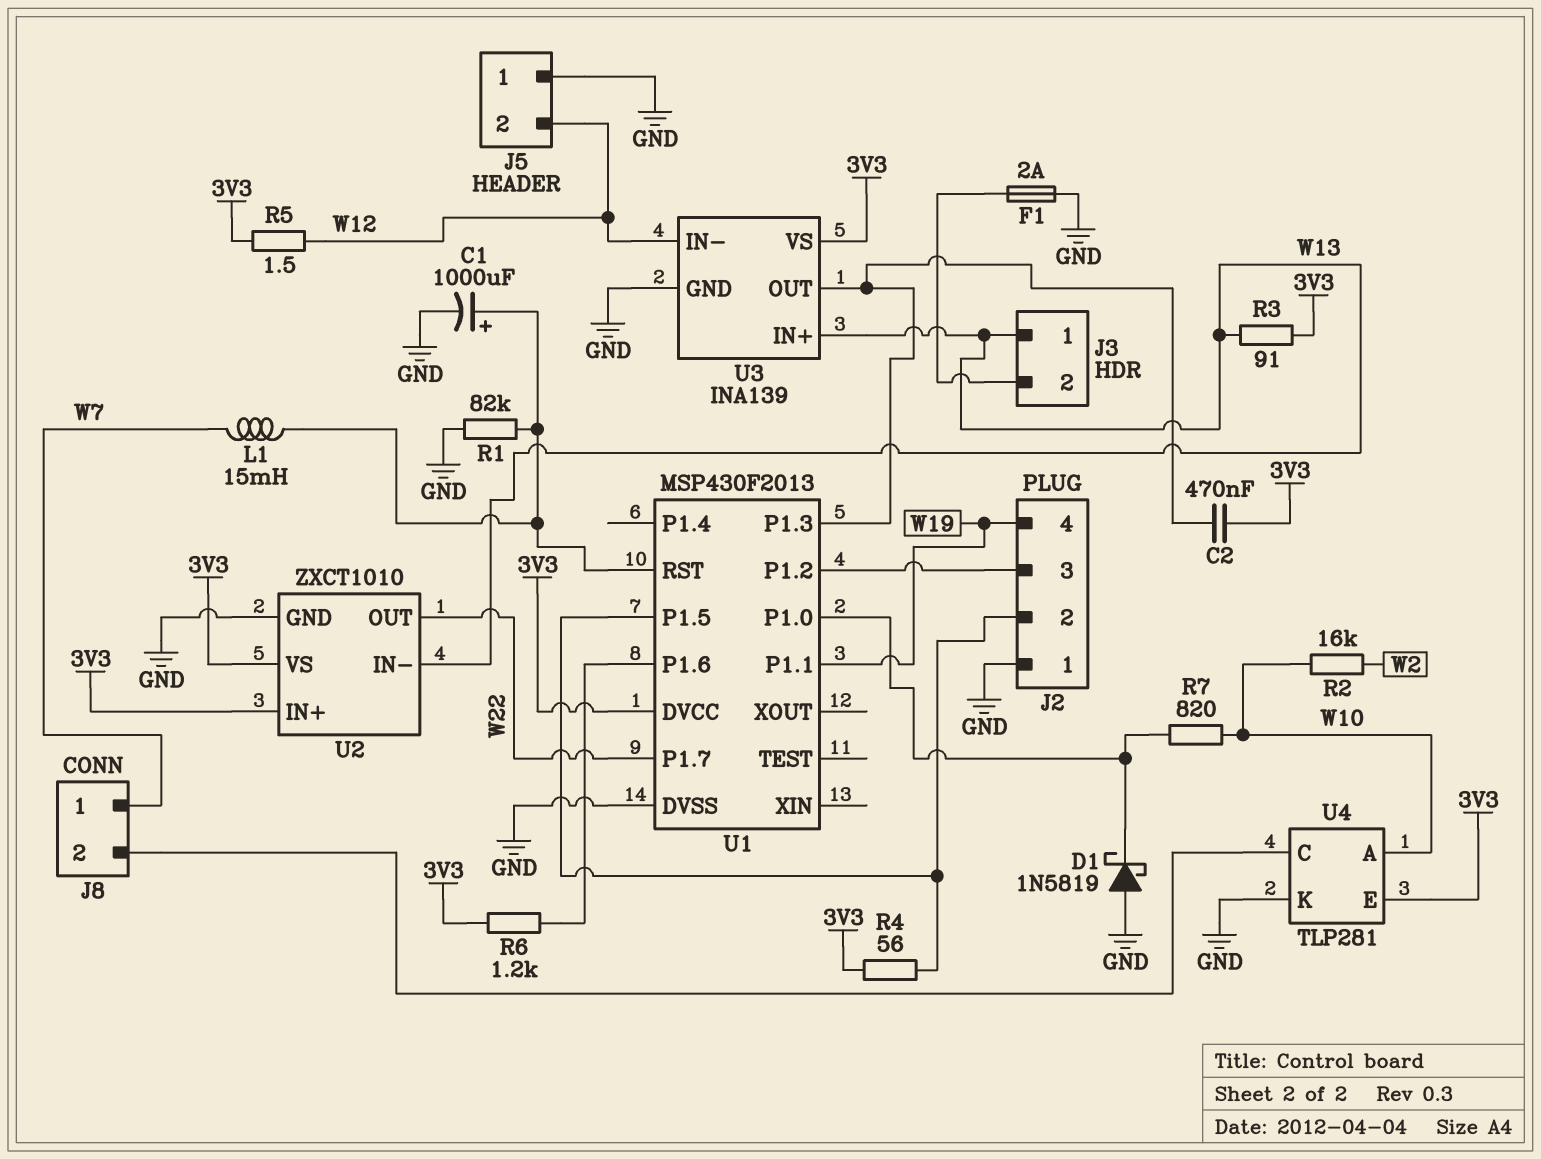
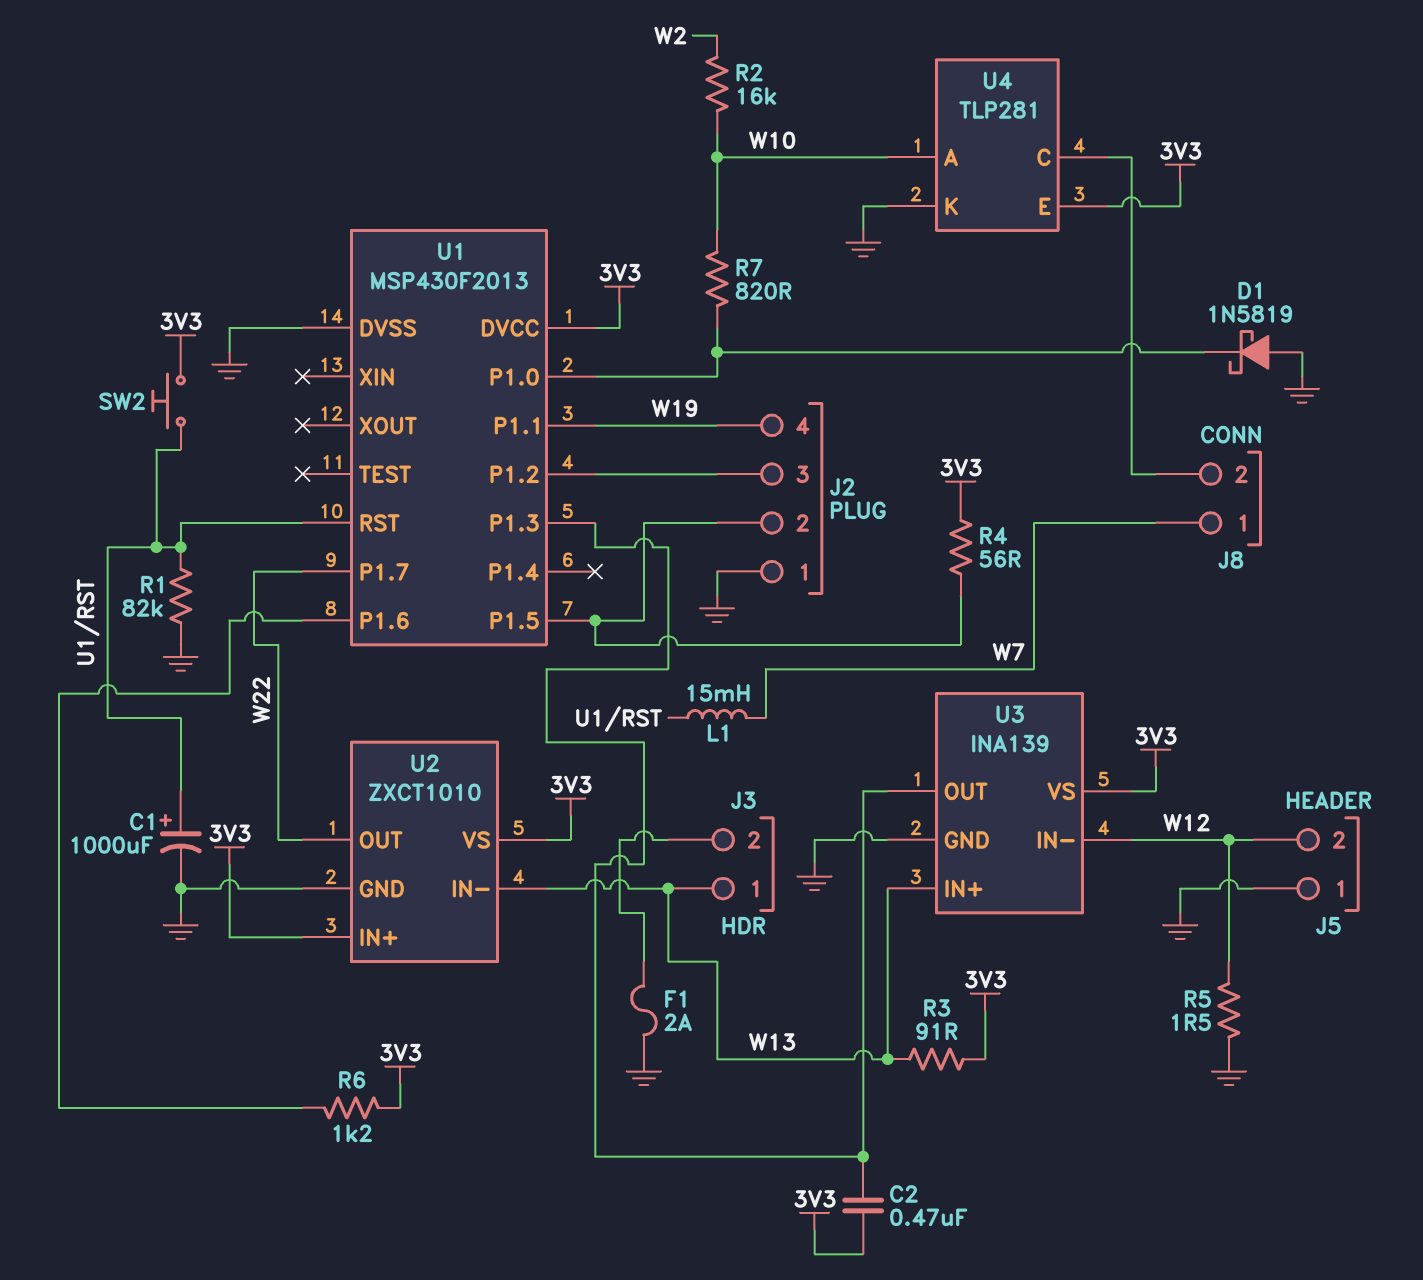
R5: 1.5 (3V3, W12) -> 1.5 (GND, W12)
SW2: none -> button (3V3, U1/RST)

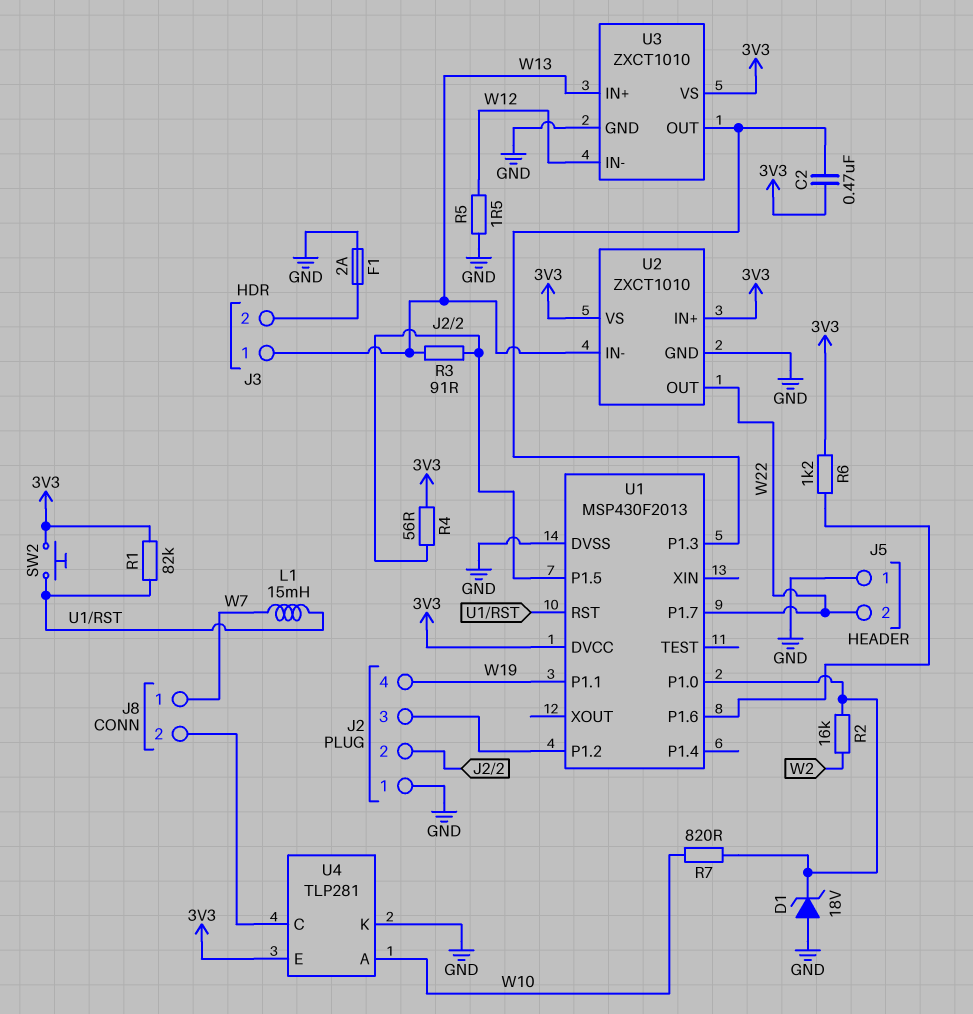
C1: 1000uF (plus U1/RST, minus GND) -> none
D1: schottky 1N5819 (A GND, K U1/P1.0) -> zener 18V (A GND, K U1/P1.0)
J5 pin 2: W12 -> W22
R1: 82k (GND, U1/RST) -> 82k (3V3, U1/RST)
R2: 16k (W2, W10) -> 16k (U1/P1.0, W2)
R3: 91 (3V3, W13) -> 91 (J2/2, W13)
U3: INA139 -> ZXCT1010

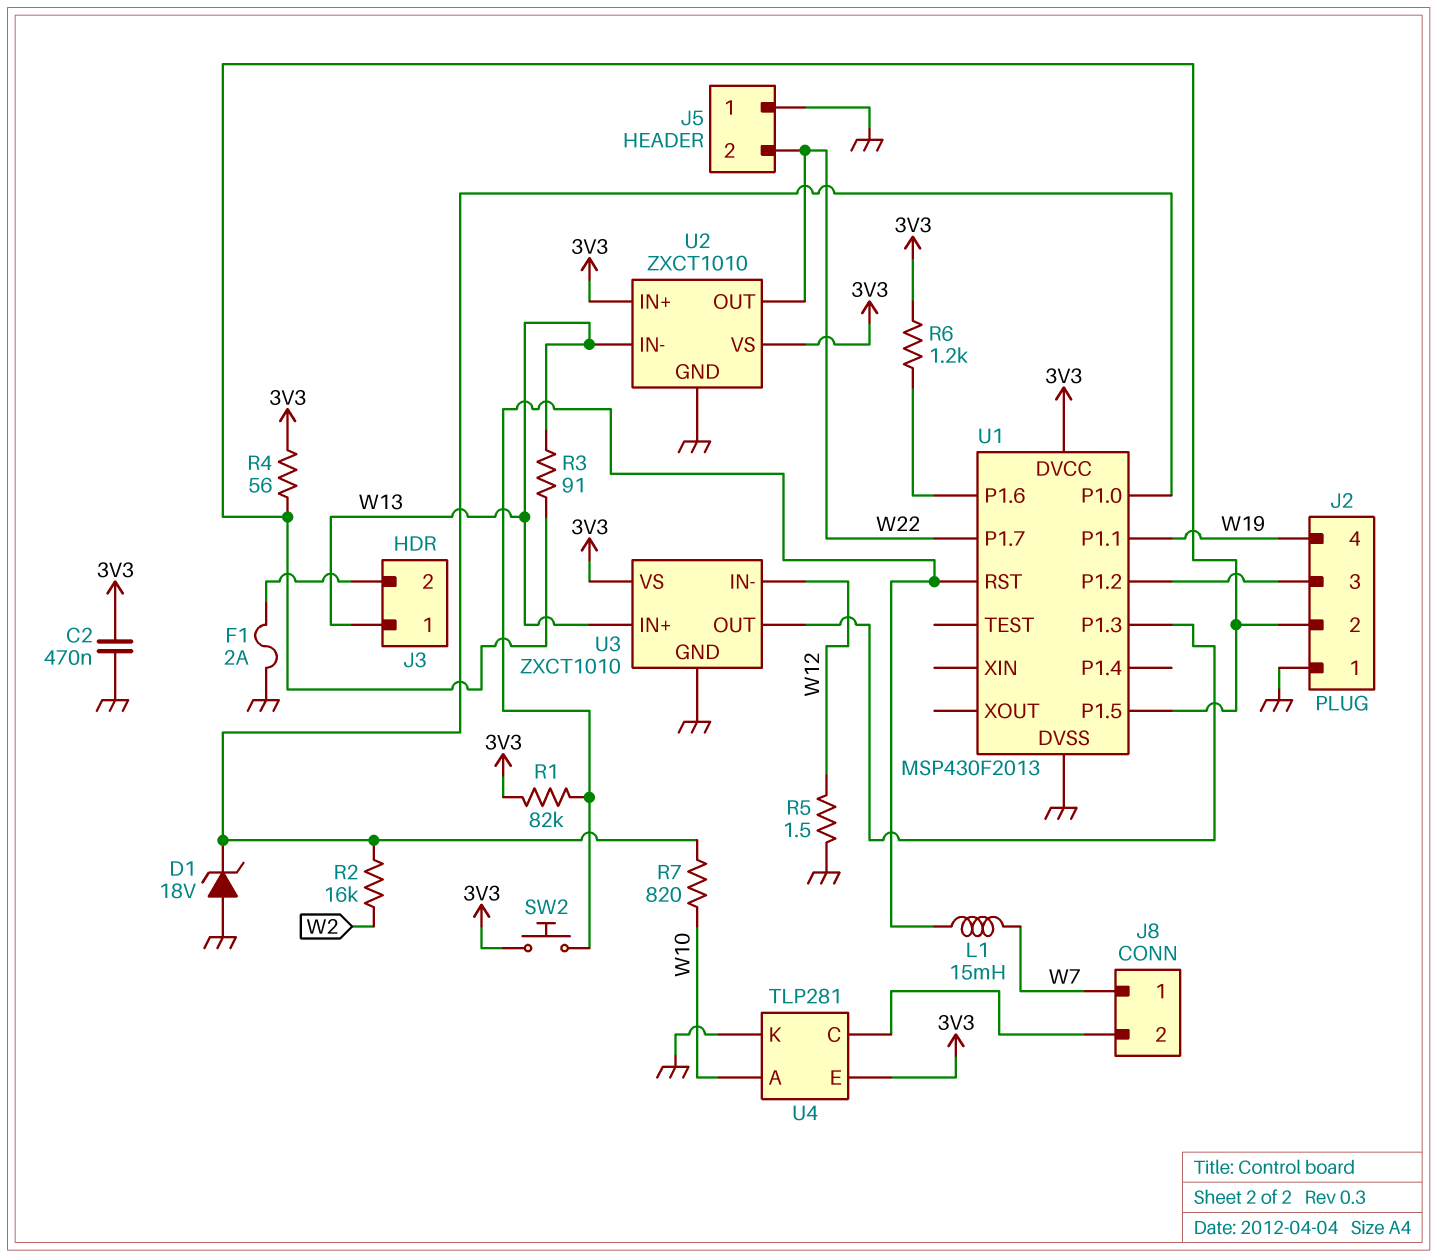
C2: 470nF (3V3, U1/P1.3) -> 470nF (3V3, GND)

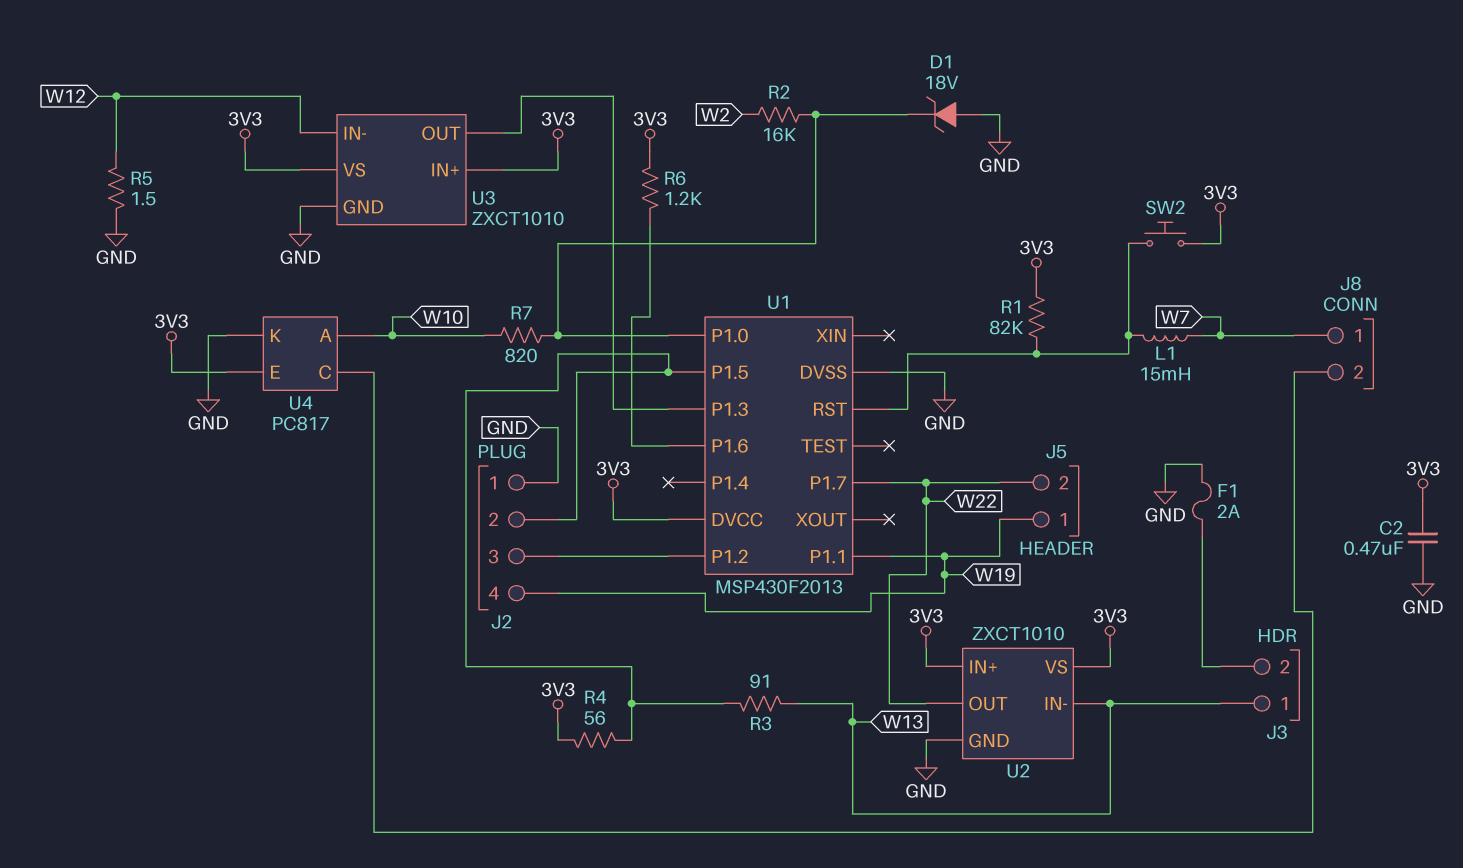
J5 pin 1: GND -> W19
U3 pin IN+: W13 -> 3V3
U4: TLP281 -> PC817

